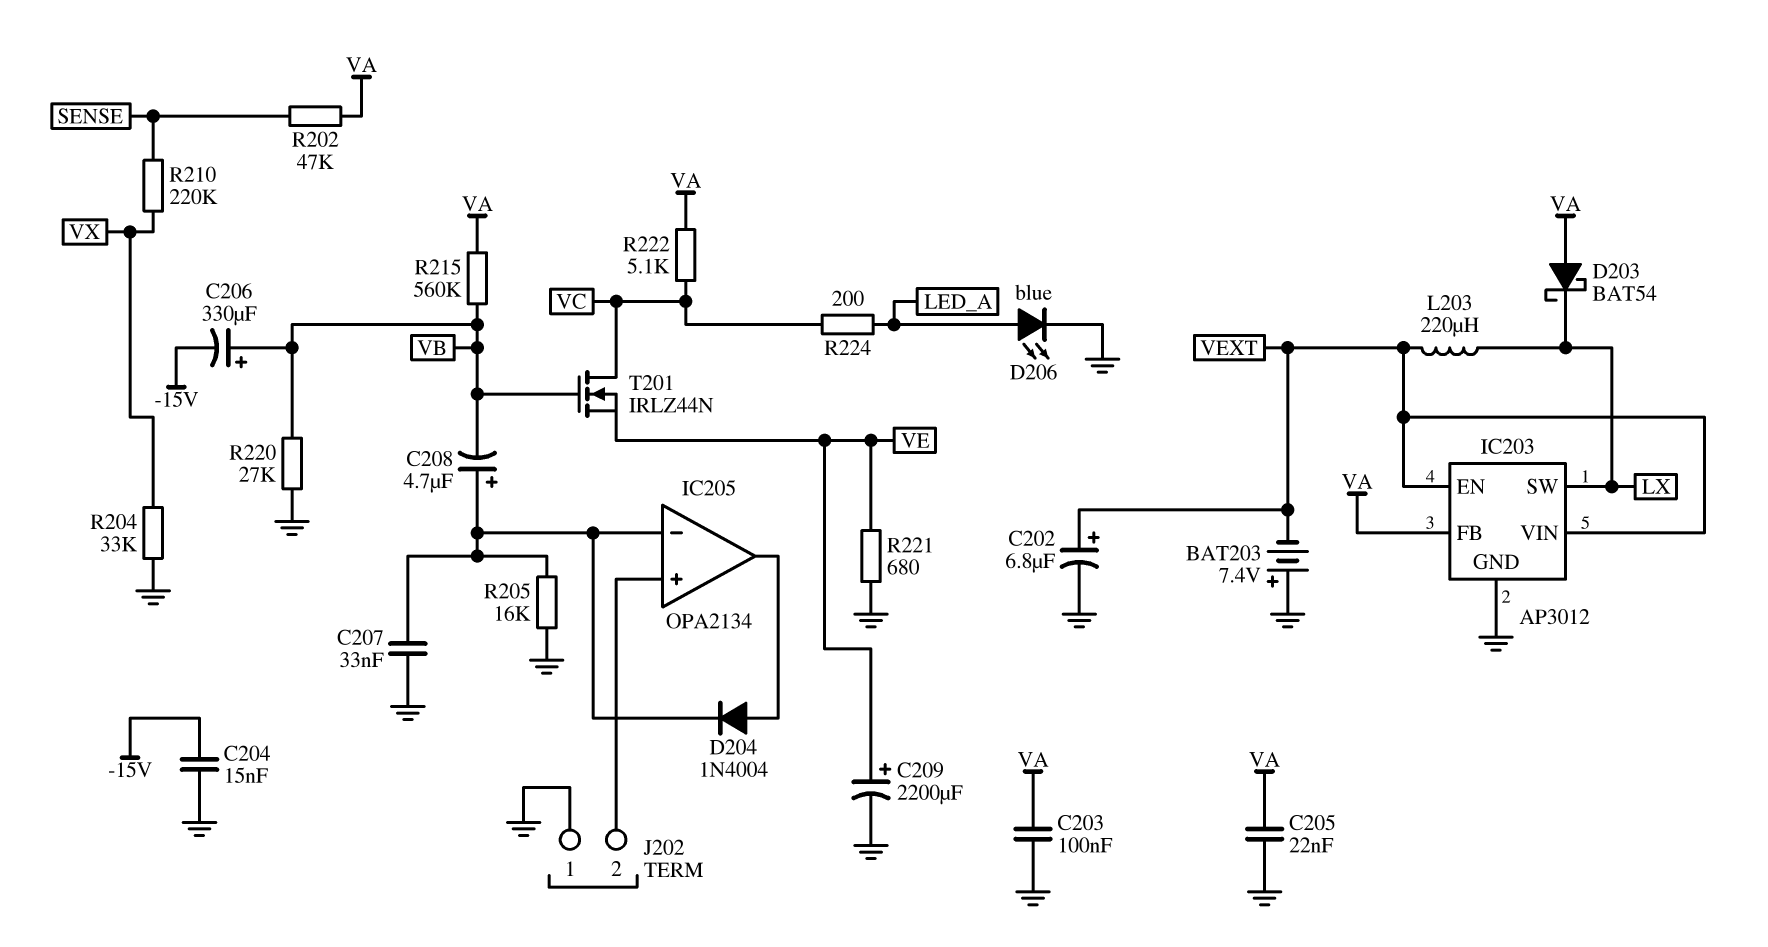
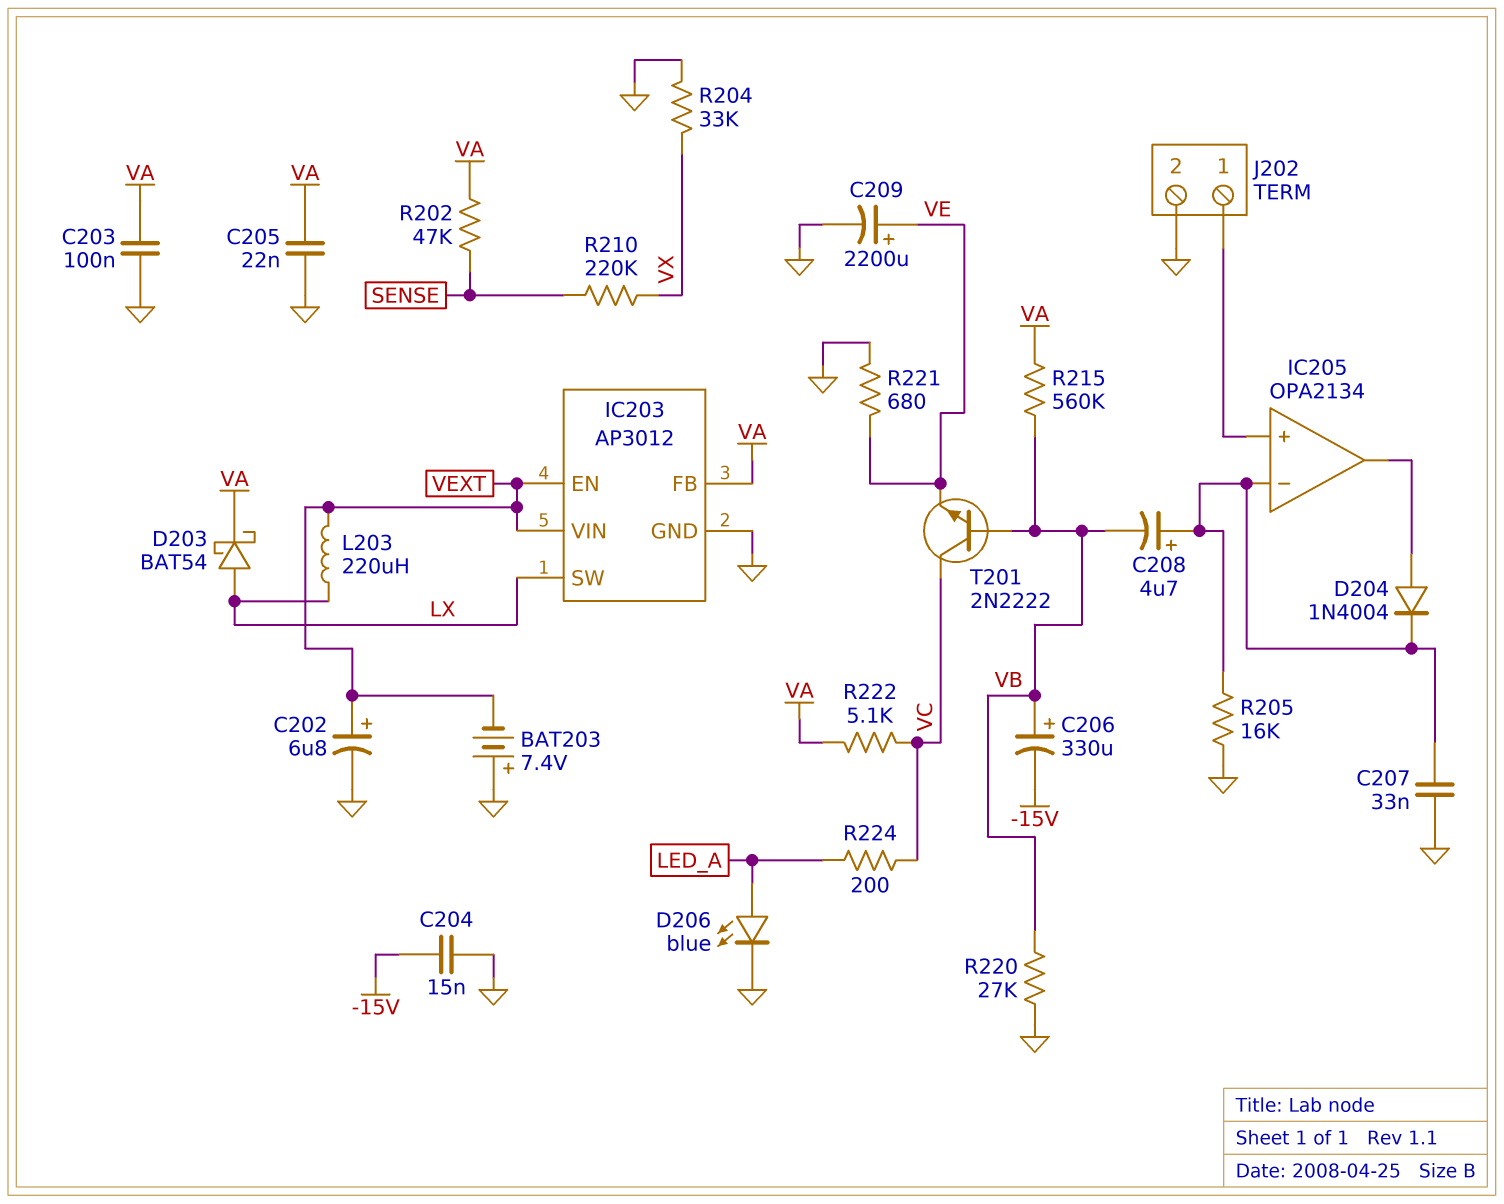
D203: schottky BAT54 (A VA, K LX) -> schottky BAT54 (A LX, K VA)
J202 pin 1: GND -> IC205/in+
J202 pin 2: IC205/in+ -> GND
T201: NMOS IRLZ44N (G VB, D VC, S VE) -> NPN 2N2222 (B VB, C VC, E VE)

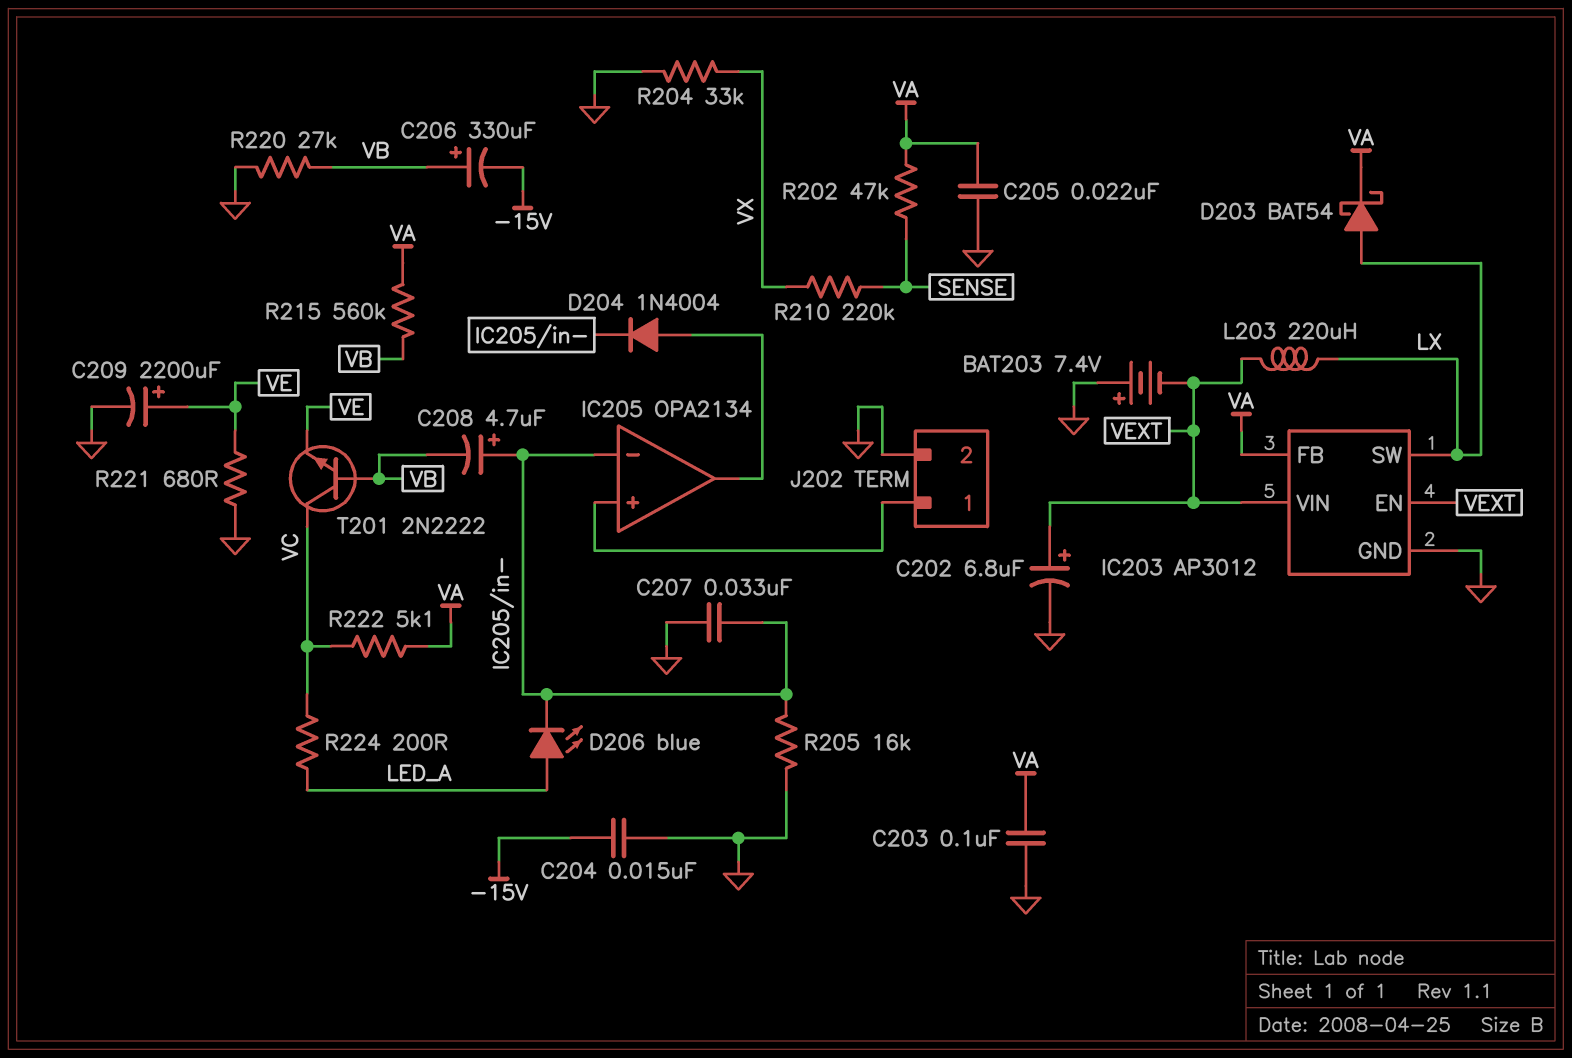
D206: LED blue (A LED_A, K GND) -> LED blue (A LED_A, K IC205/in-)

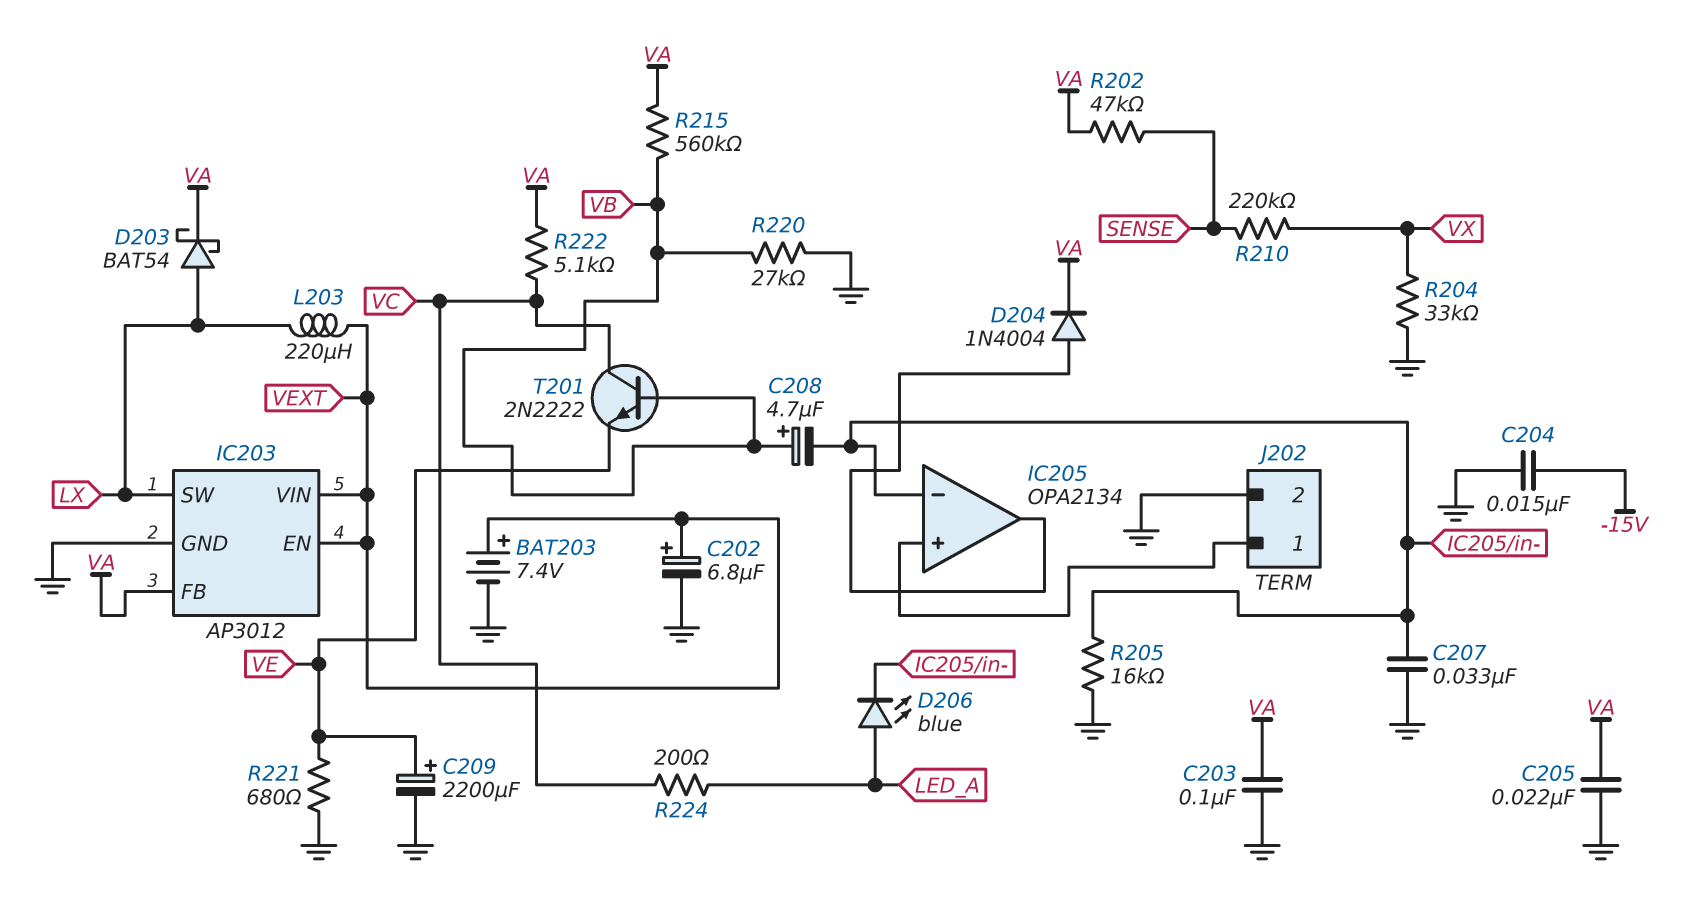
BAT203: 7.4V (plus GND, minus VEXT) -> 7.4V (plus VEXT, minus GND)
C206: 330uF (plus VB, minus -15V) -> none
C208: 4.7uF (plus IC205/in-, minus VB) -> 4.7uF (plus VB, minus IC205/in-)
D204: diode 1N4004 (A IC205/out, K IC205/in-) -> diode 1N4004 (A IC205/out, K VA)

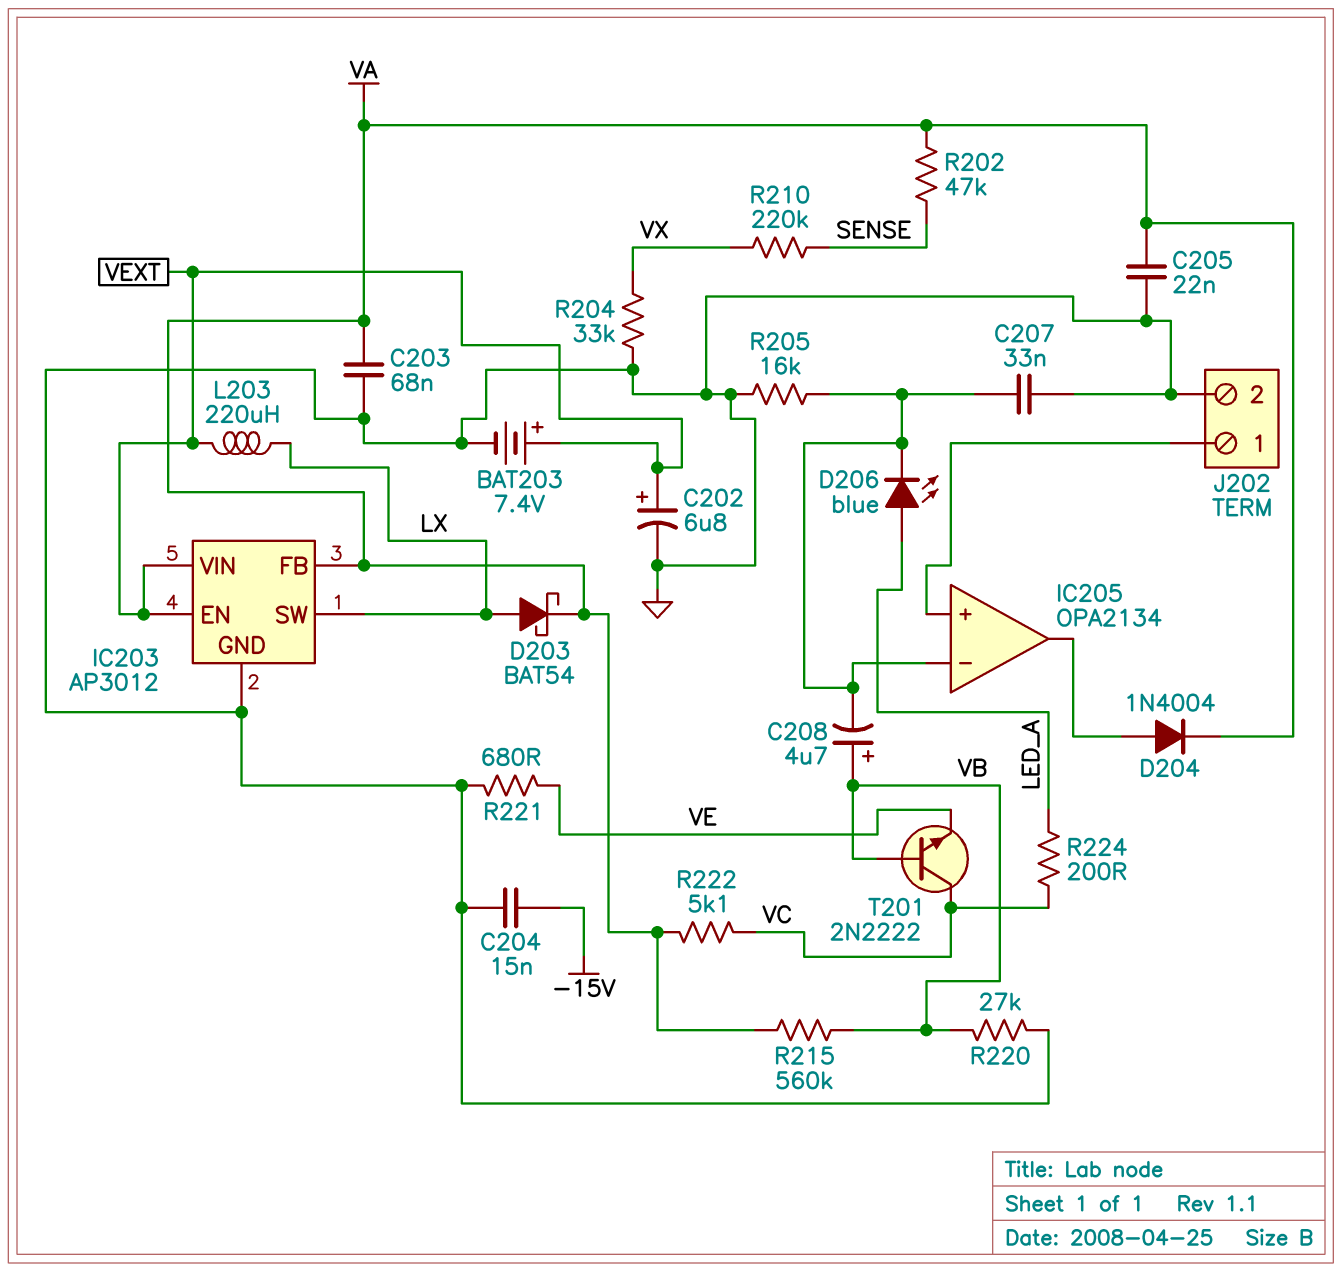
C203: 100nF (GND, VA) -> 68nF (GND, VA)
C209: 2200uF (plus VE, minus GND) -> none

